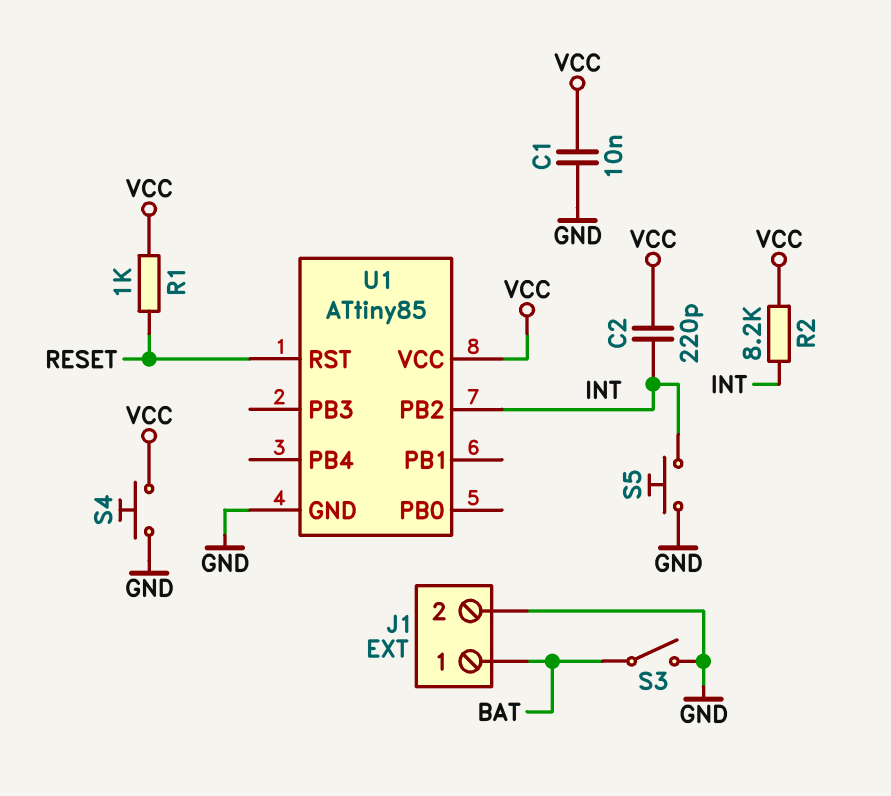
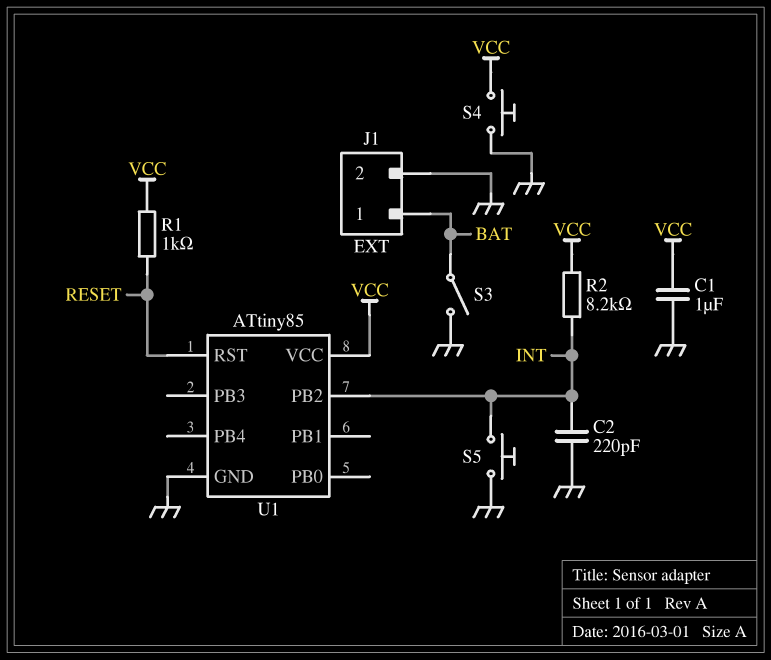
C1: 10nF (GND, VCC) -> 1uF (GND, VCC)
C2: 220pF (INT, VCC) -> 220pF (GND, INT)

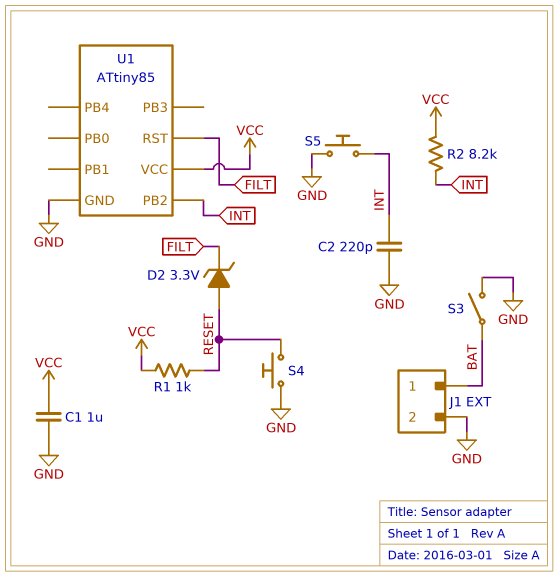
D2: none -> zener 3.3V (A RESET, K FILT)
S4: button (GND, VCC) -> button (GND, RESET)
U1 pin RST: RESET -> FILT

